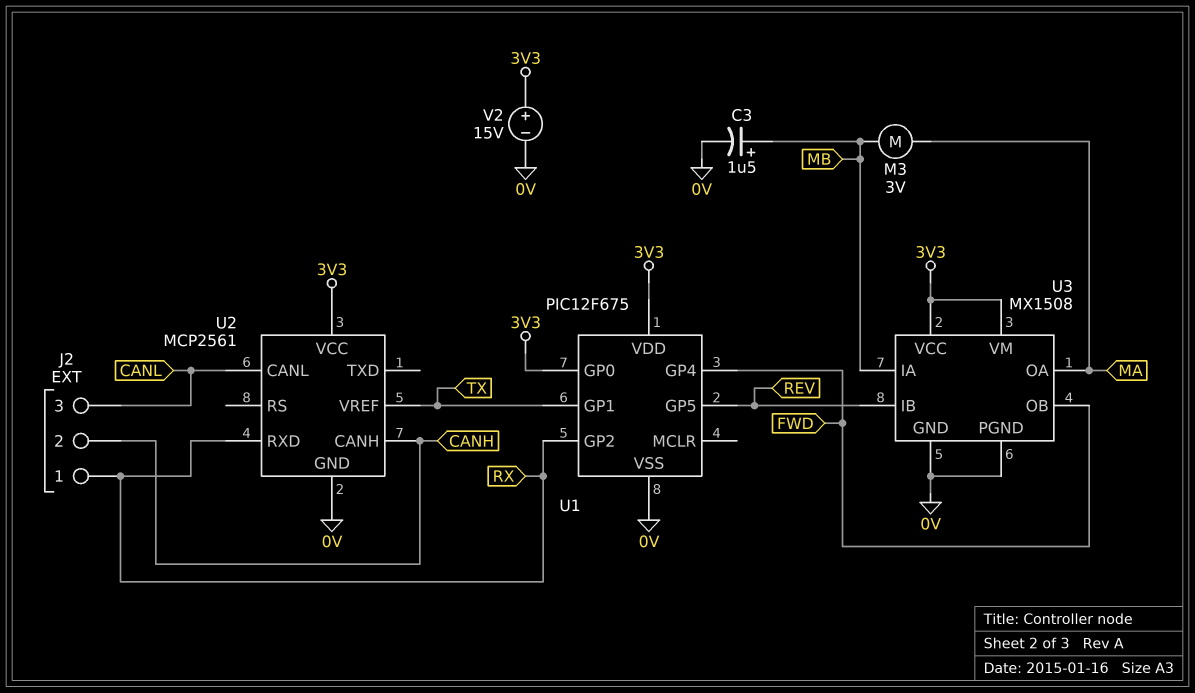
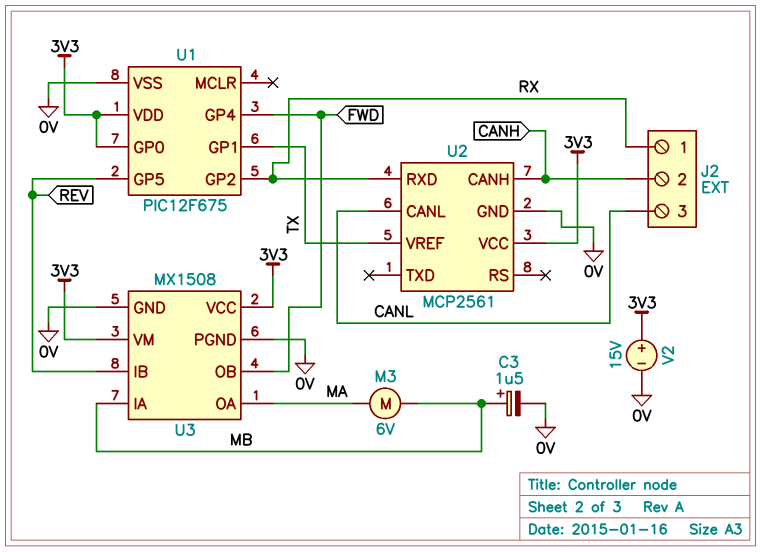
M3: motor 3V (MA, MB) -> motor 6V (MA, MB)

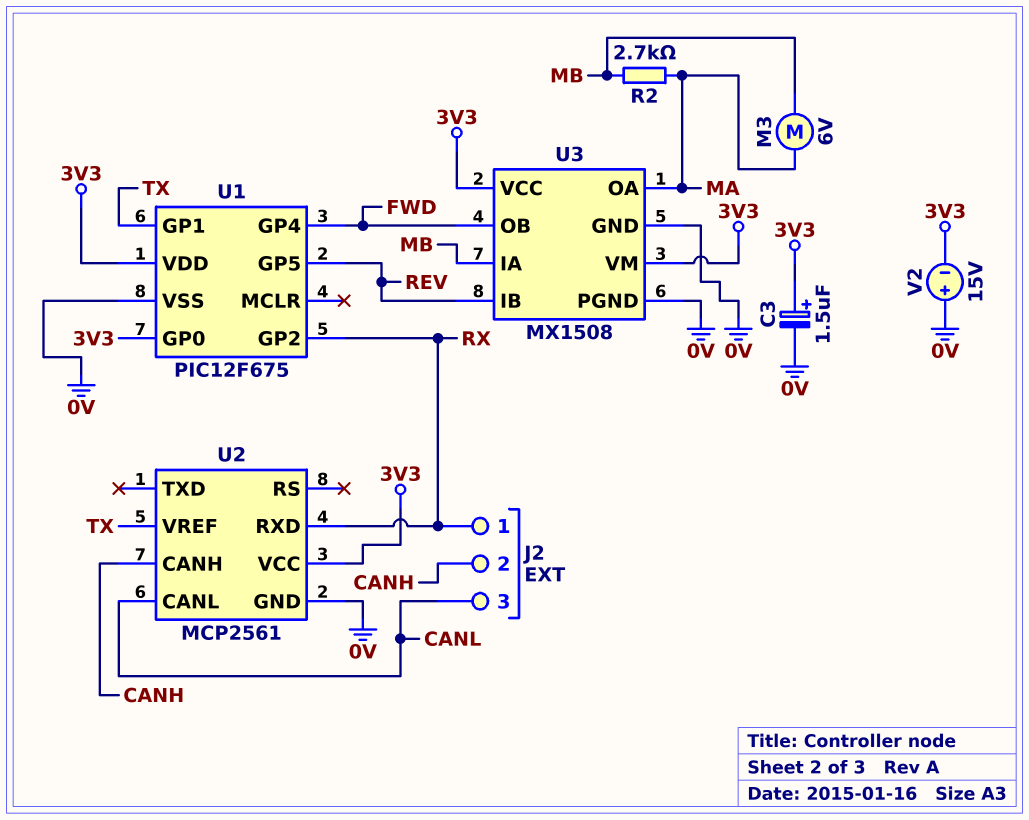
C3: 1.5uF (plus MB, minus 0V) -> 1.5uF (plus 3V3, minus 0V)
R2: none -> 2.7k (MA, MB)
V2: 15V (plus 3V3, minus 0V) -> 15V (plus 0V, minus 3V3)

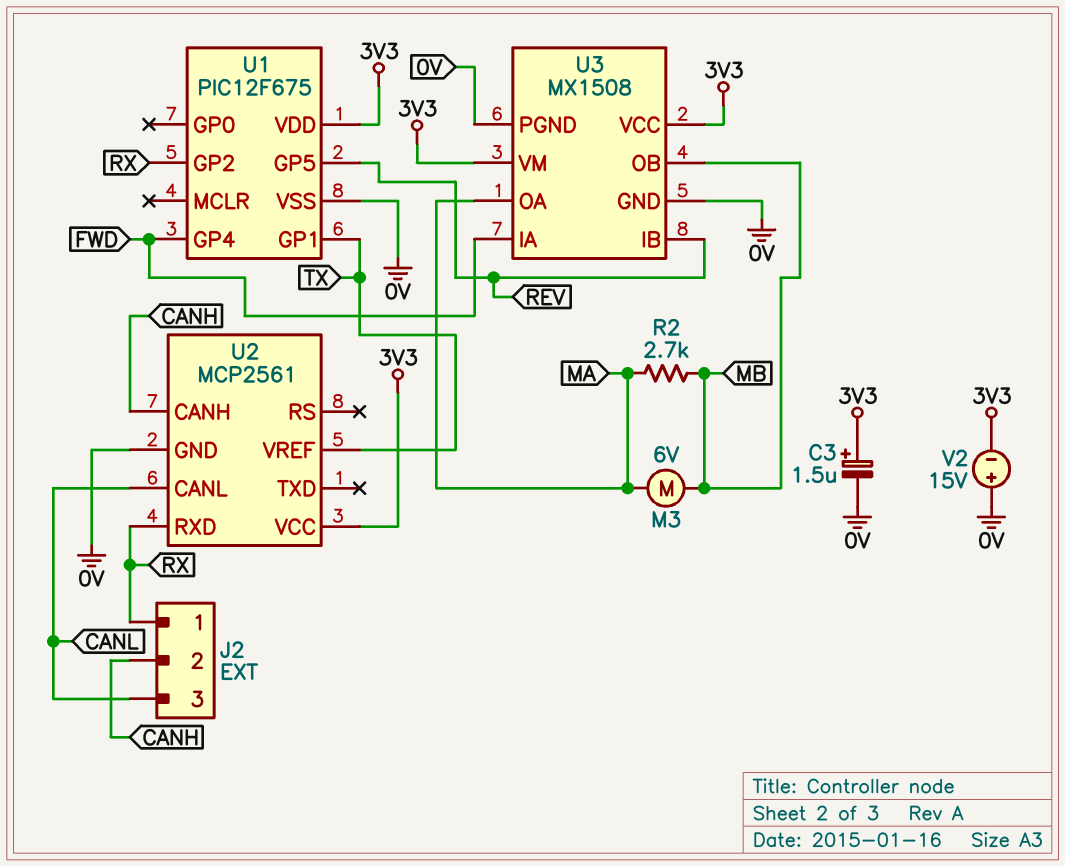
U1 pin GP0: 3V3 -> none
U3 pin IA: MB -> FWD
U3 pin OB: FWD -> MB

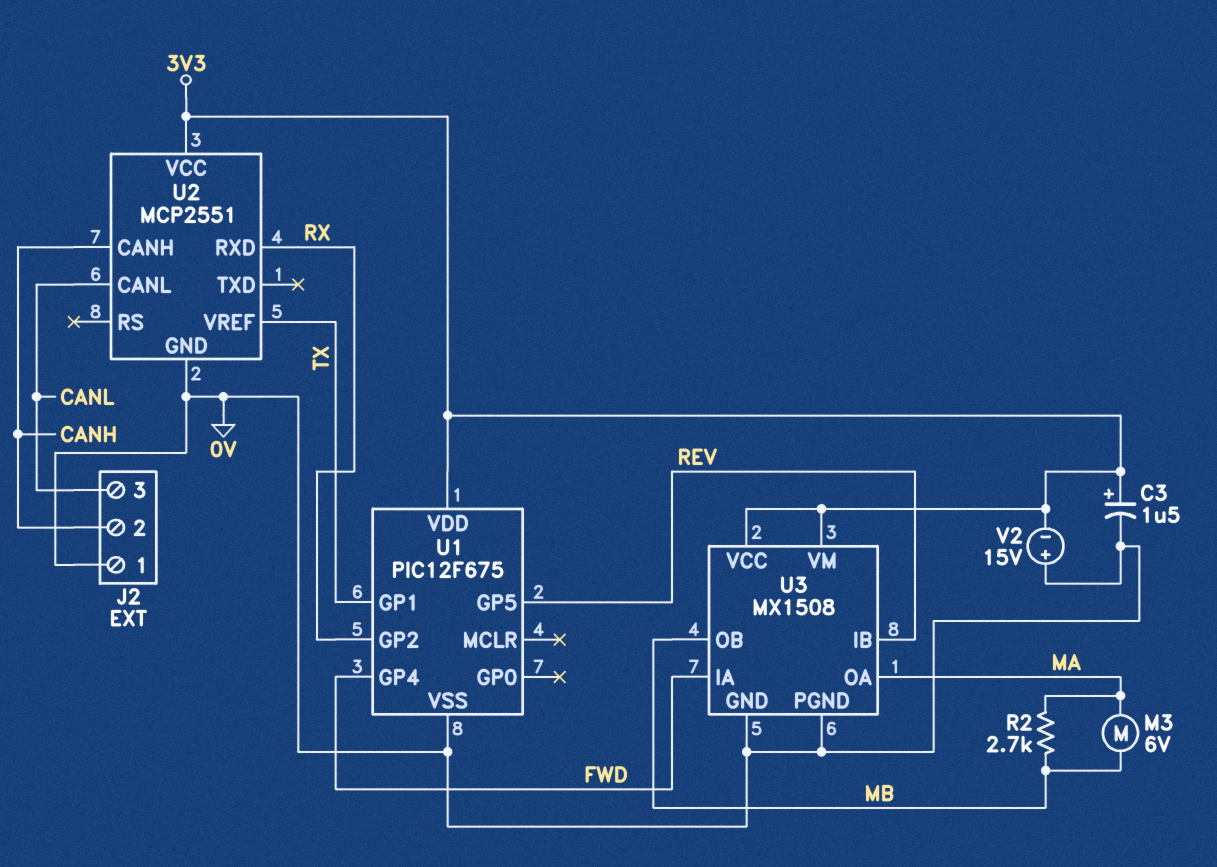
J2 pin 1: RX -> 0V
U2: MCP2561 -> MCP2551

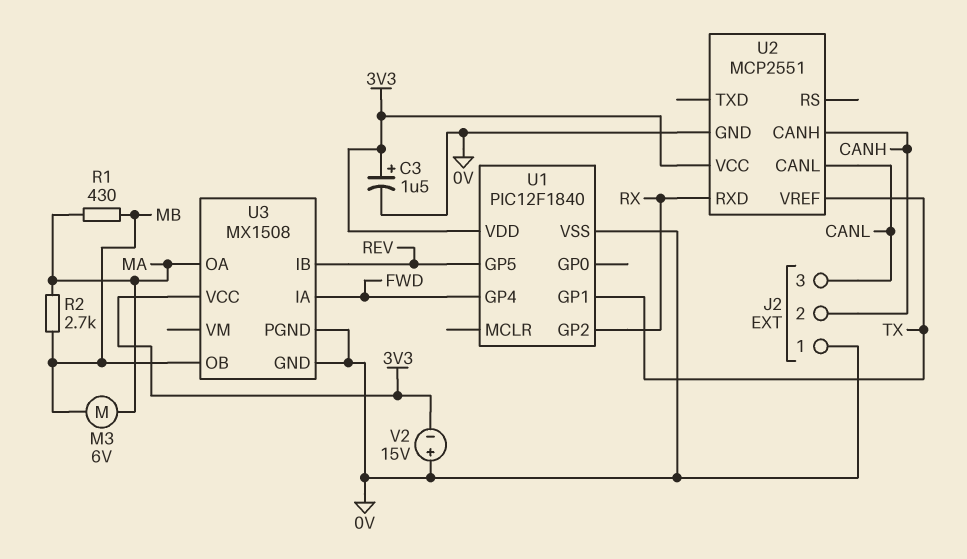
R1: none -> 430 (MA, MB)
U1: PIC12F675 -> PIC12F1840
U3 pin VM: 3V3 -> none

